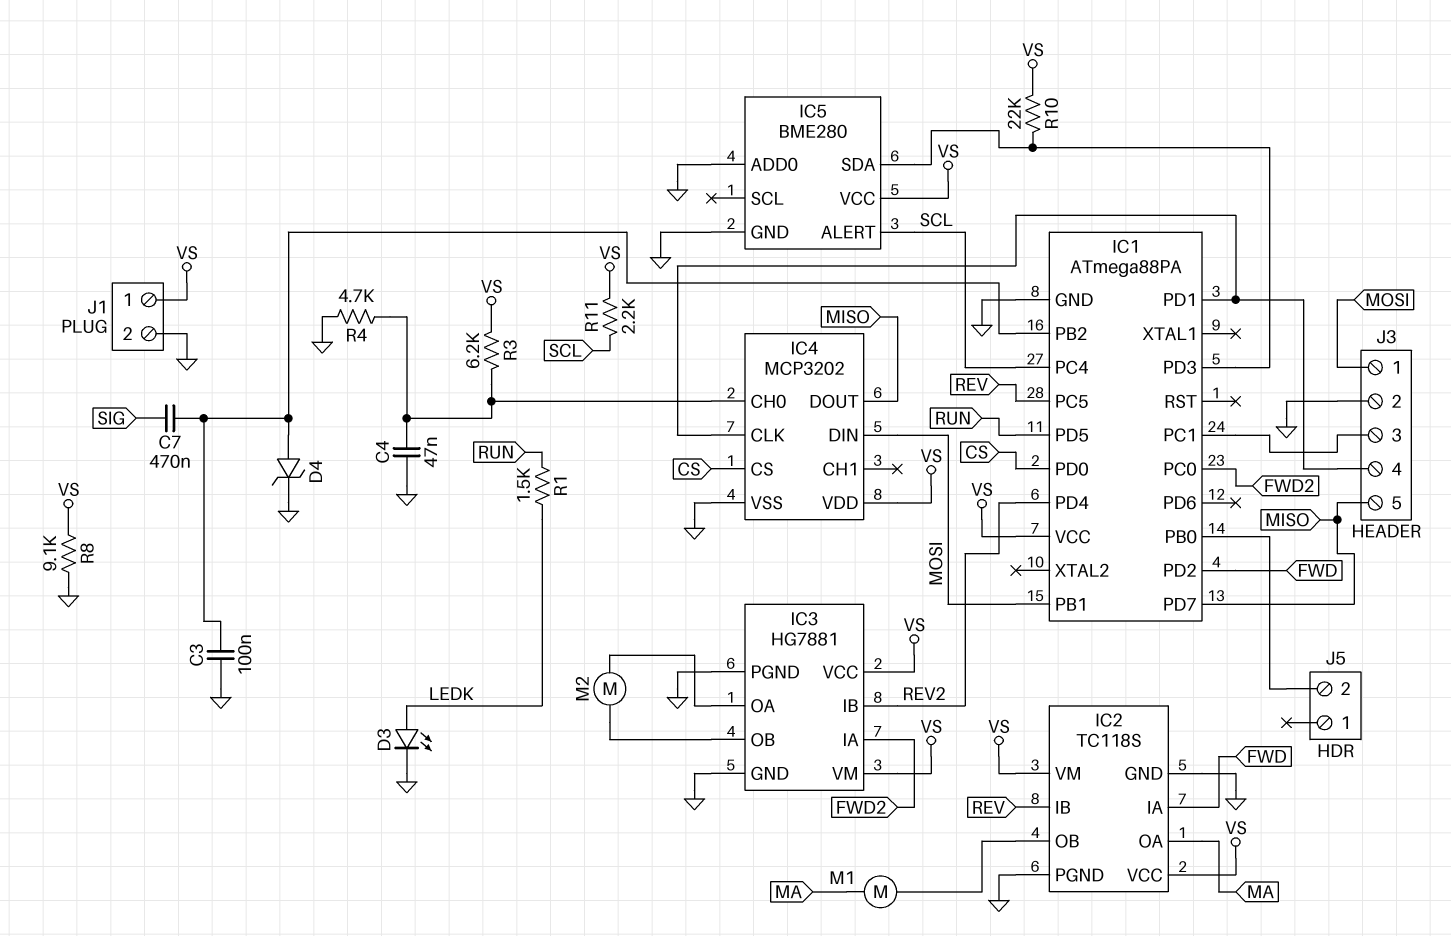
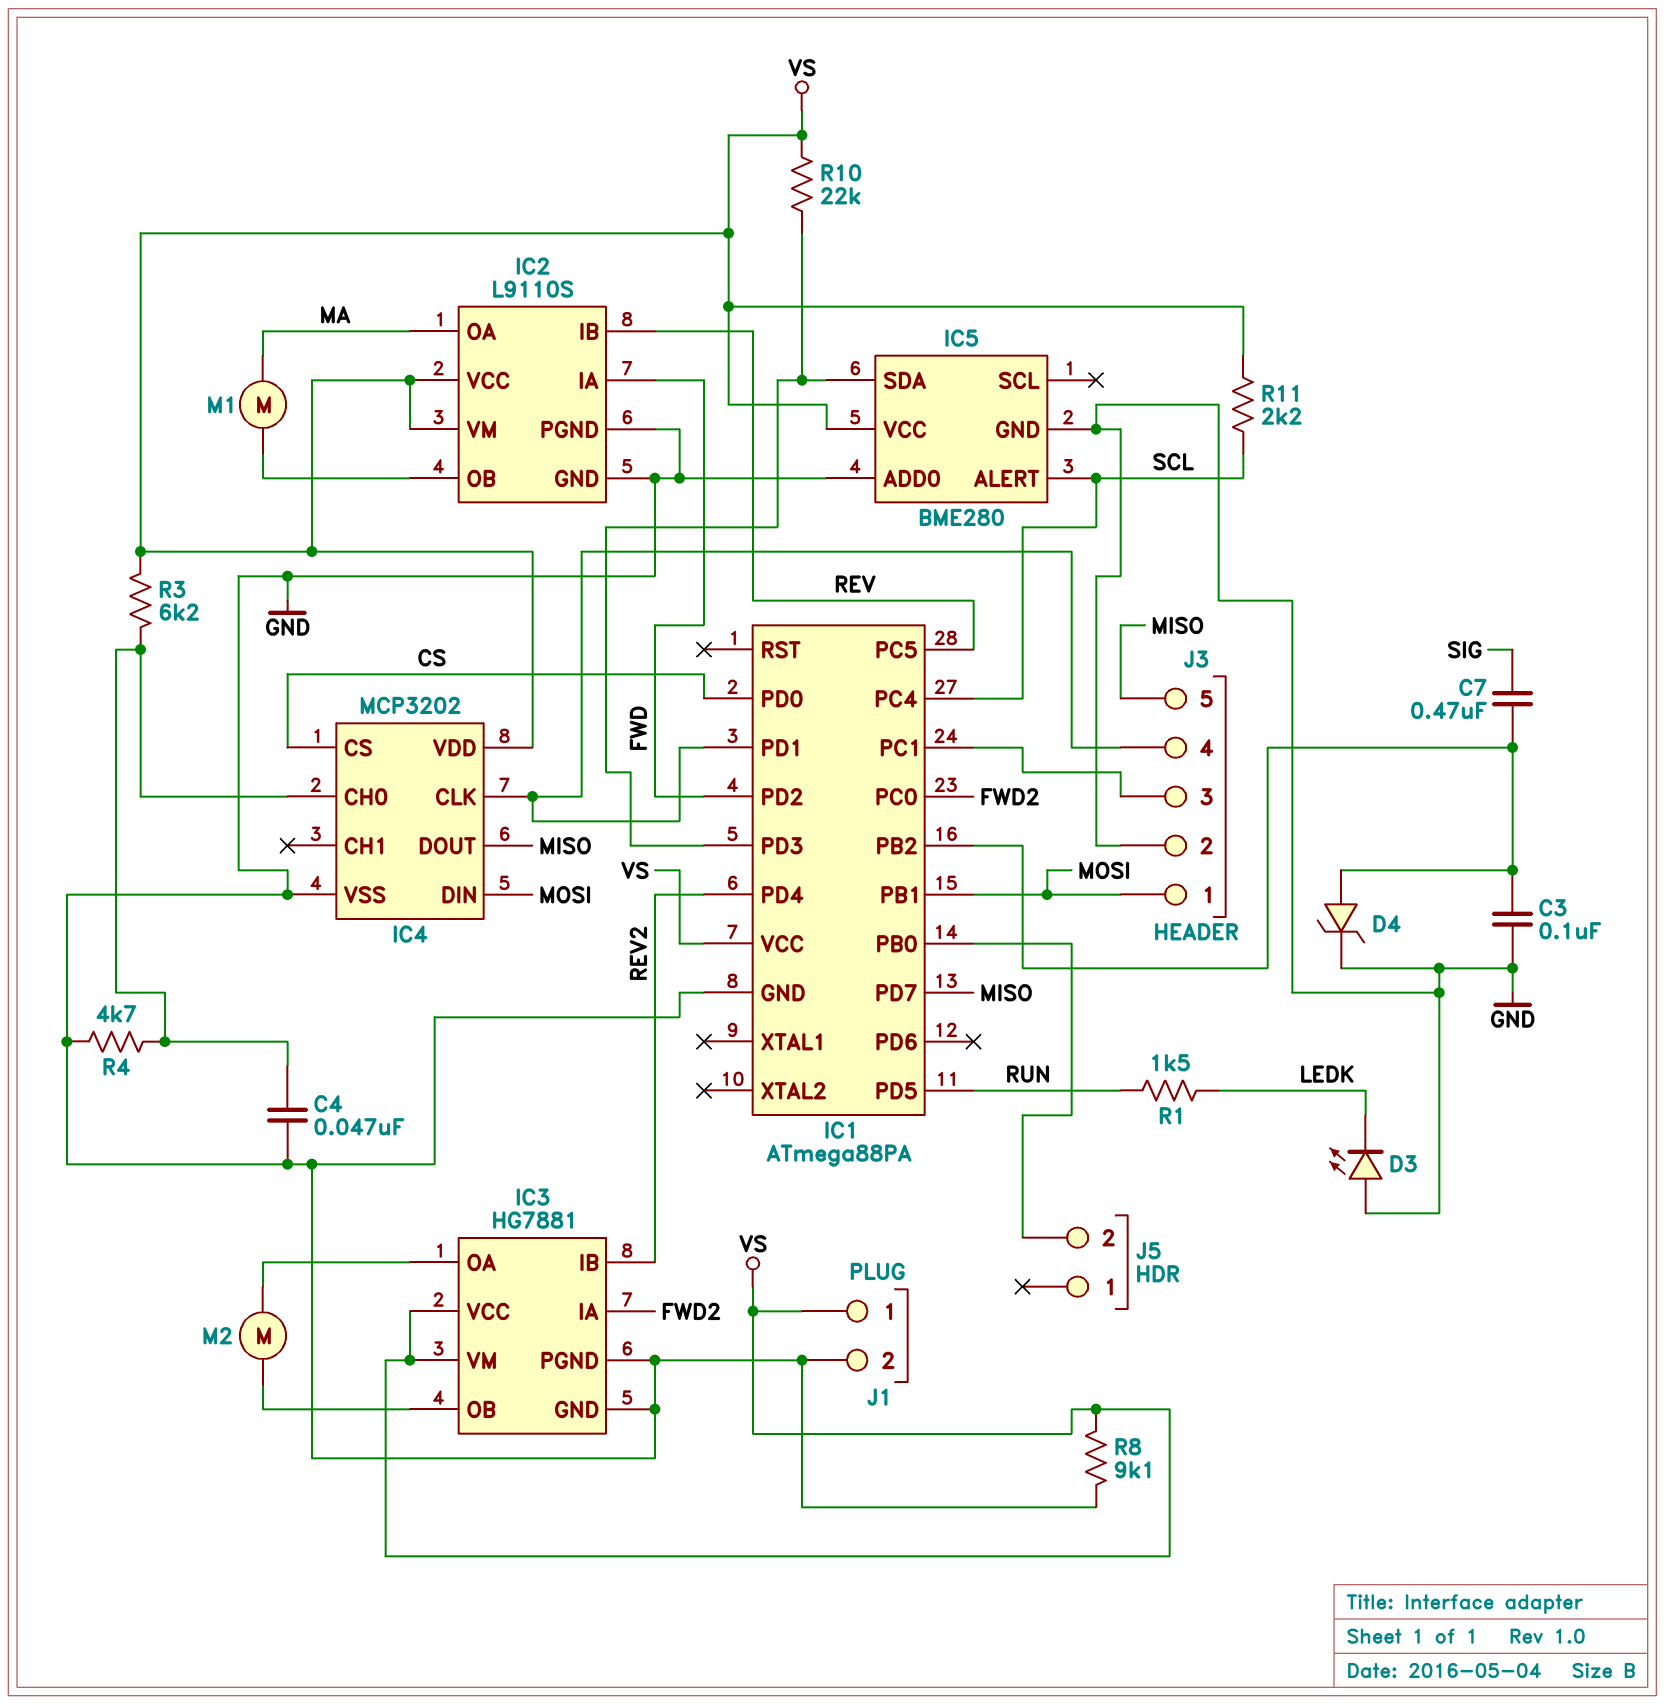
D3: LED (A LEDK, K GND) -> LED (A GND, K LEDK)
IC2: TC118S -> L9110S

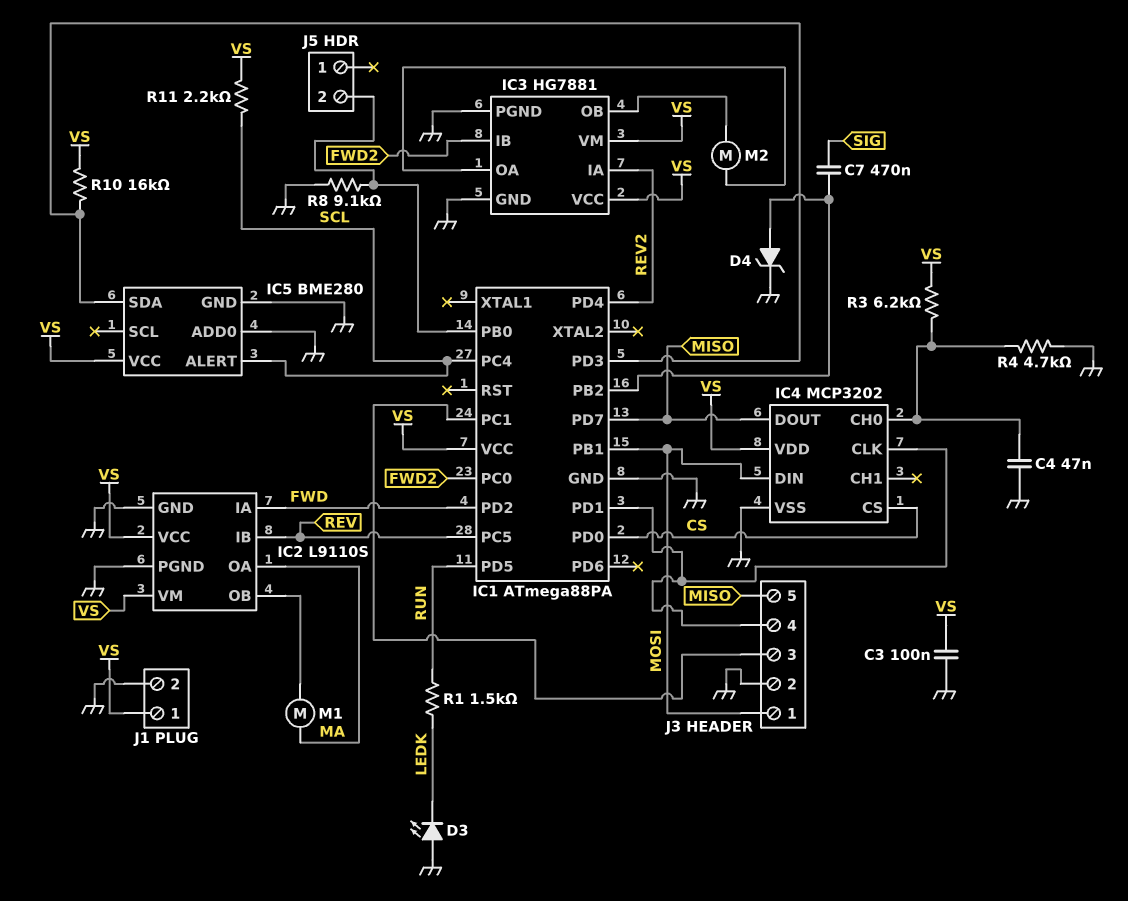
C3: 100nF (GND, IC1/PB2) -> 100nF (GND, VS)
IC3 pin IA: FWD2 -> REV2
IC3 pin IB: REV2 -> FWD2
R8: 9.1k (GND, VS) -> 9.1k (GND, IC1/PB0)
R10: 22k (IC1/PD3, VS) -> 16k (IC1/PD3, VS)

